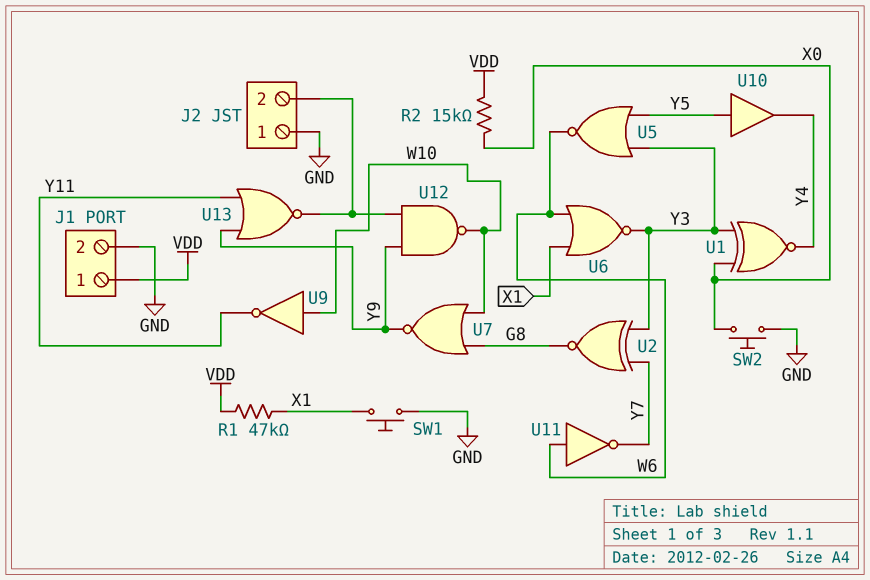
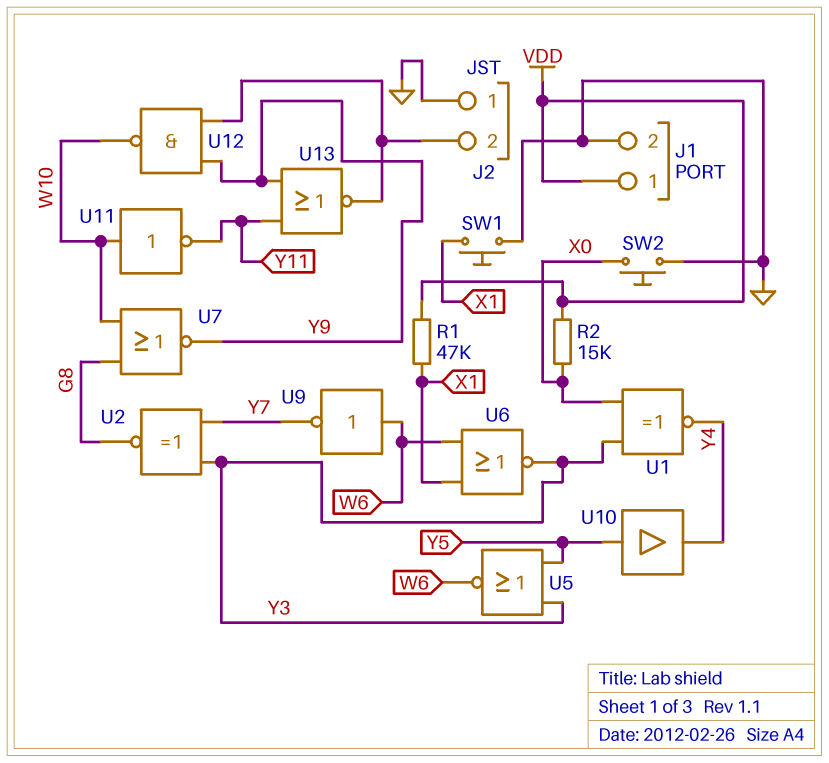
U9: NOT (in W10, out Y11) -> NOT (in W6, out Y7)
U11: NOT (in W6, out Y7) -> NOT (in W10, out Y11)

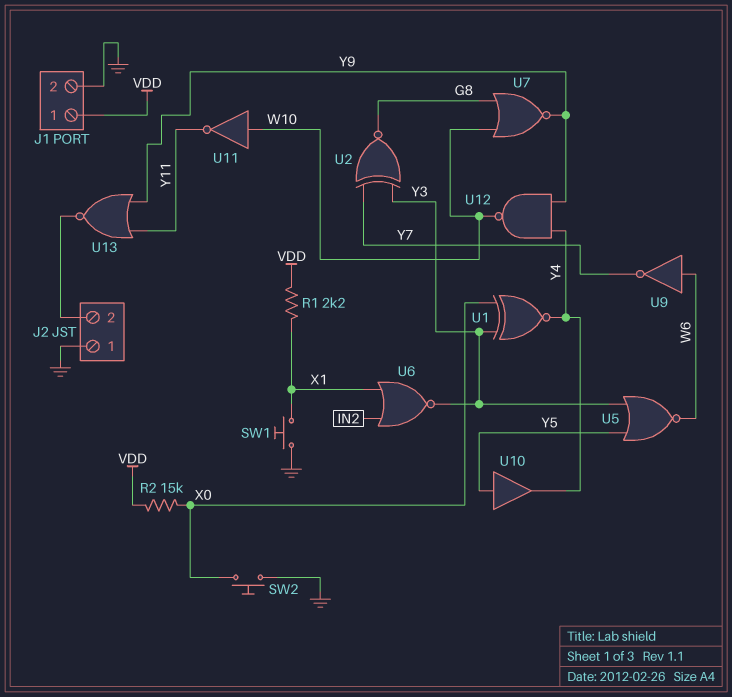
R1: 47k (VDD, X1) -> 2.2k (VDD, X1)
U6: NOR (in W6, in X1, out Y3) -> NOR (in IN2, in X1, out Y3)
U12: NAND (in J2/2, in Y9, out W10) -> NAND (in Y4, in Y9, out W10)

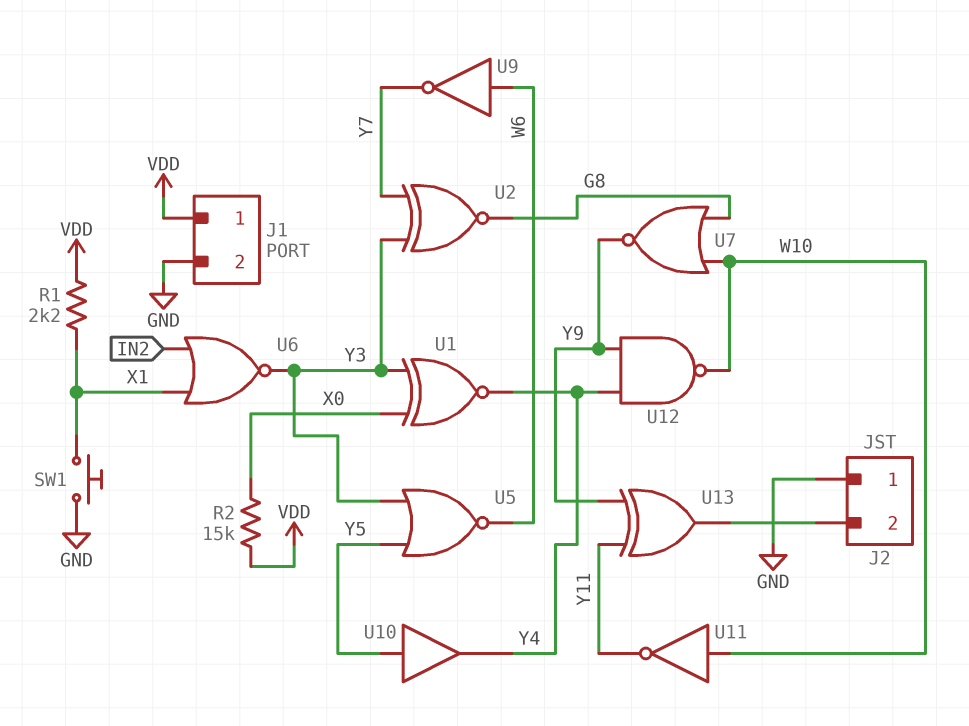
SW2: button (GND, X0) -> none
U13: NOR (in Y9, in Y11, out J2/2) -> XOR (in Y9, in Y11, out J2/2)

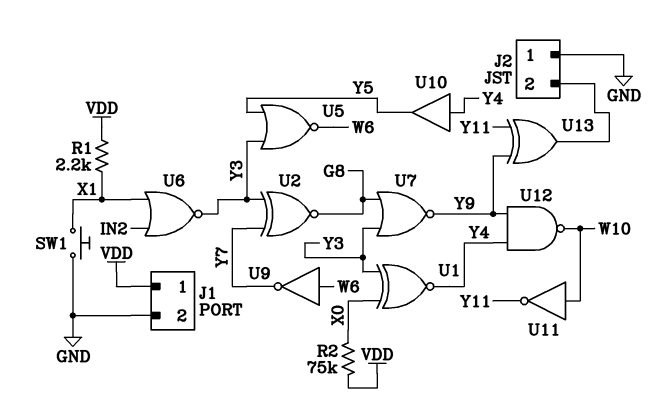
R2: 15k (VDD, X0) -> 75k (VDD, X0)
U7: NOR (in G8, in W10, out Y9) -> NOR (in G8, in Y3, out Y9)
U10: buffer (in Y5, out Y4) -> buffer (in Y4, out Y5)

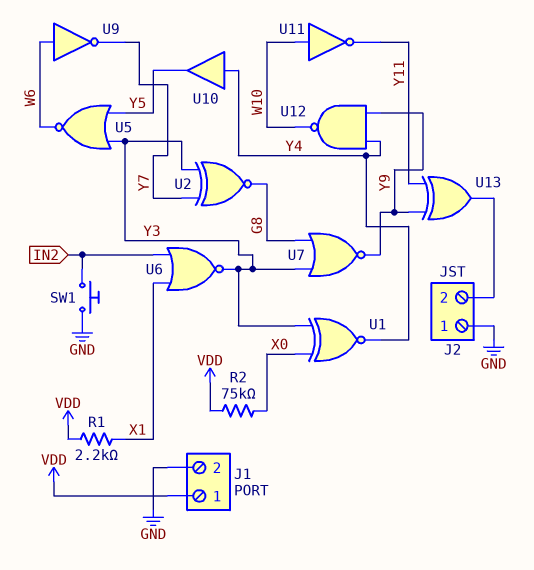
SW1: button (GND, X1) -> button (GND, IN2)

